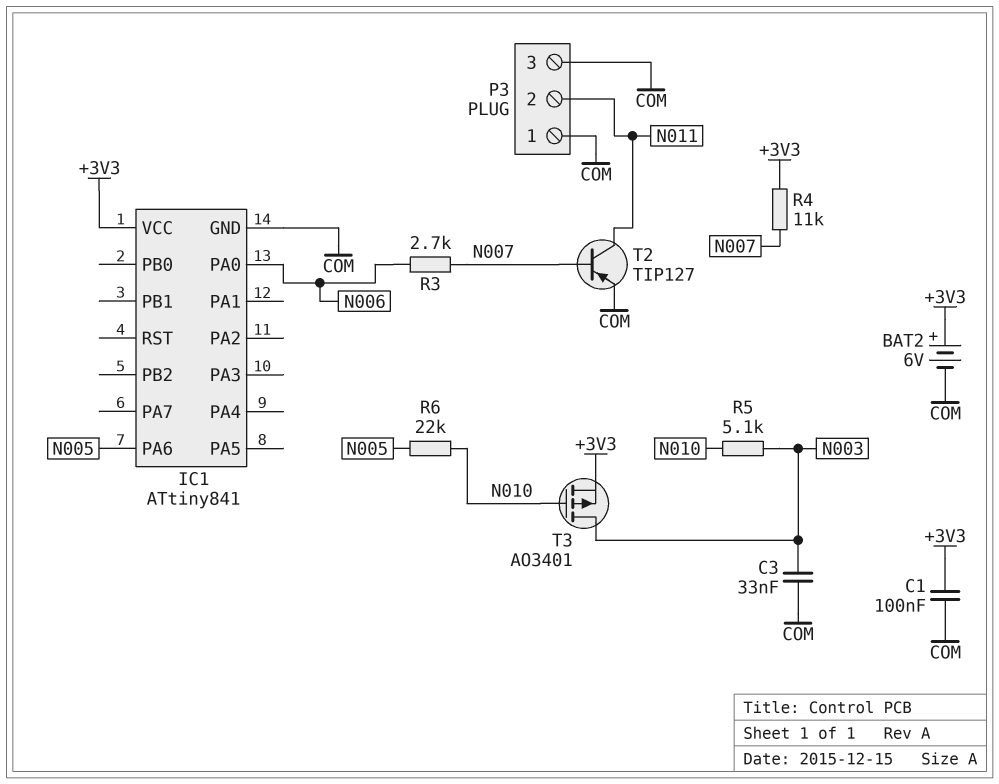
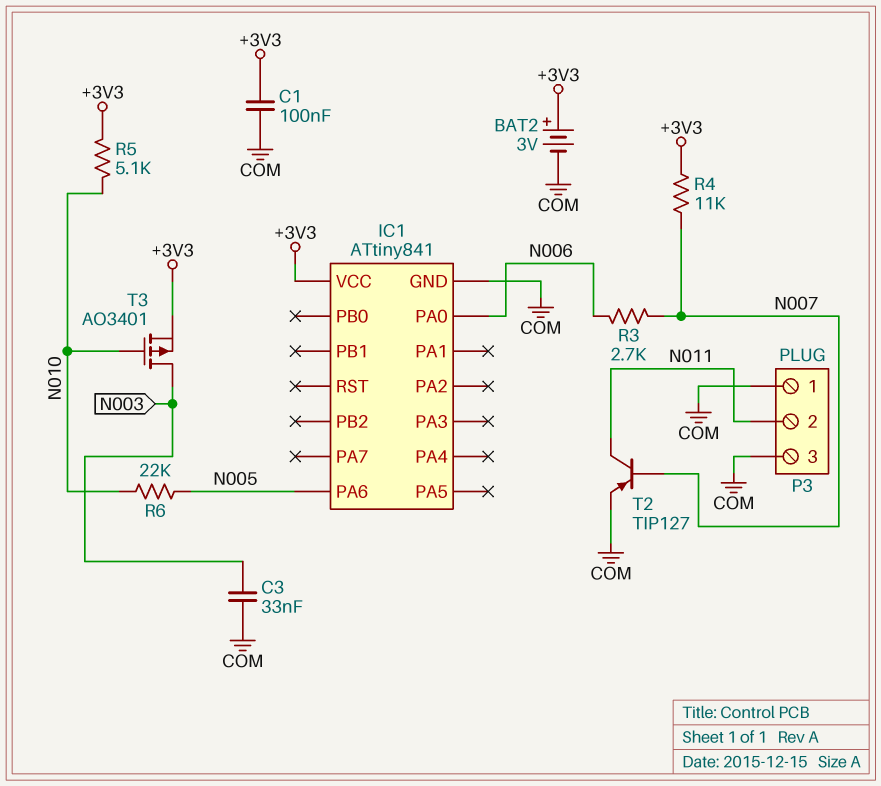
BAT2: 6V (plus +3V3, minus COM) -> 3V (plus +3V3, minus COM)
R5: 5.1k (N003, N010) -> 5.1k (+3V3, N010)

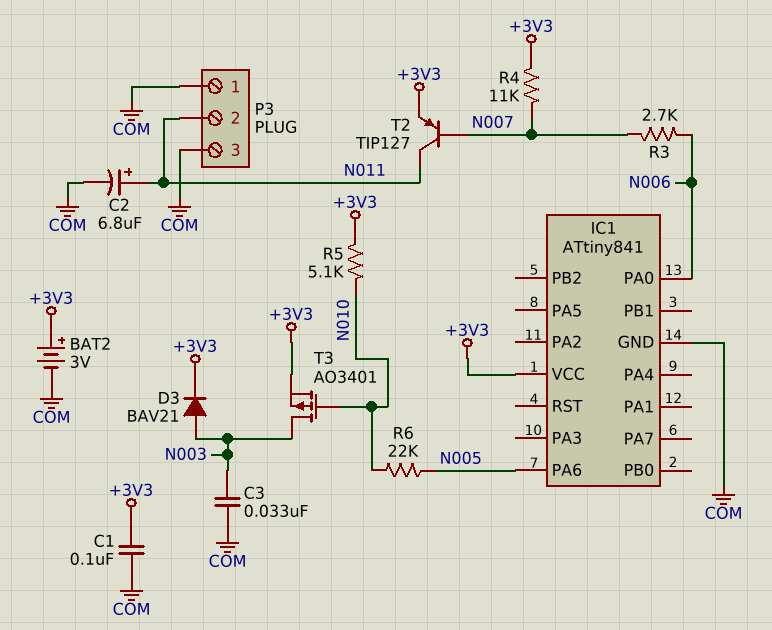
C2: none -> 6.8uF (plus N011, minus COM)
D3: none -> diode BAV21 (A N003, K +3V3)
T2: PNP TIP127 (B N007, C N011, E COM) -> PNP TIP127 (B N007, C N011, E +3V3)

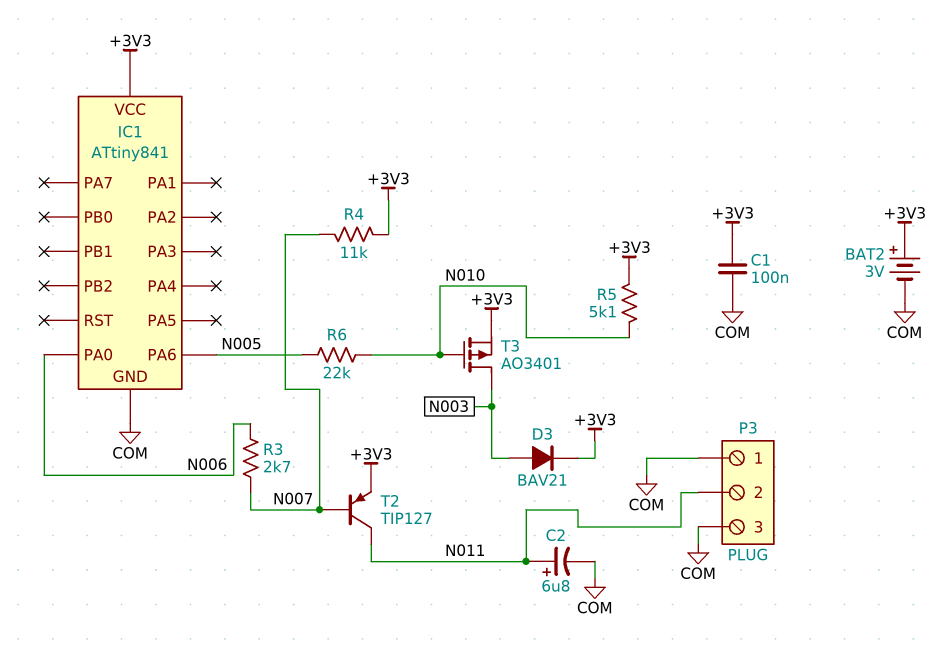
C3: 33nF (COM, N003) -> none

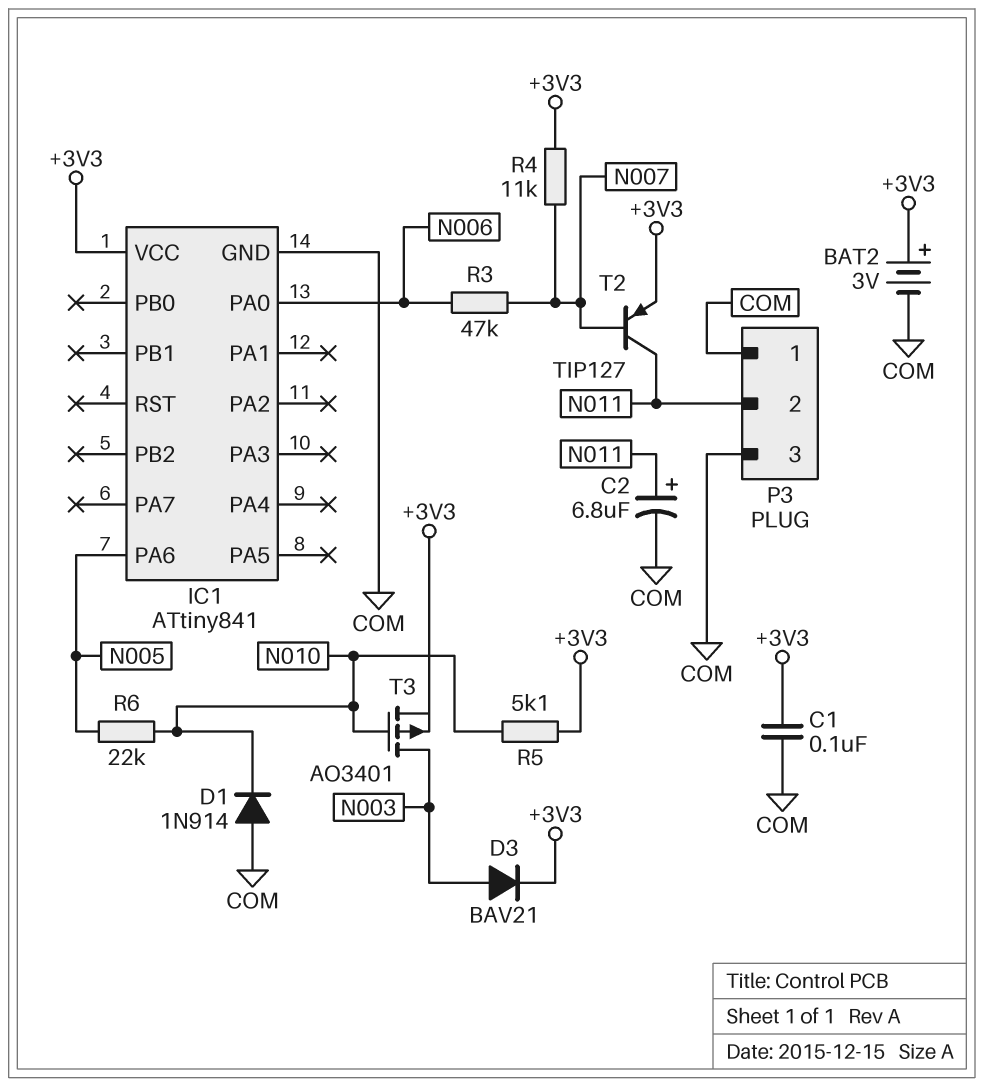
D1: none -> diode 1N914 (A COM, K N010)
R3: 2.7k (N006, N007) -> 47k (N006, N007)

